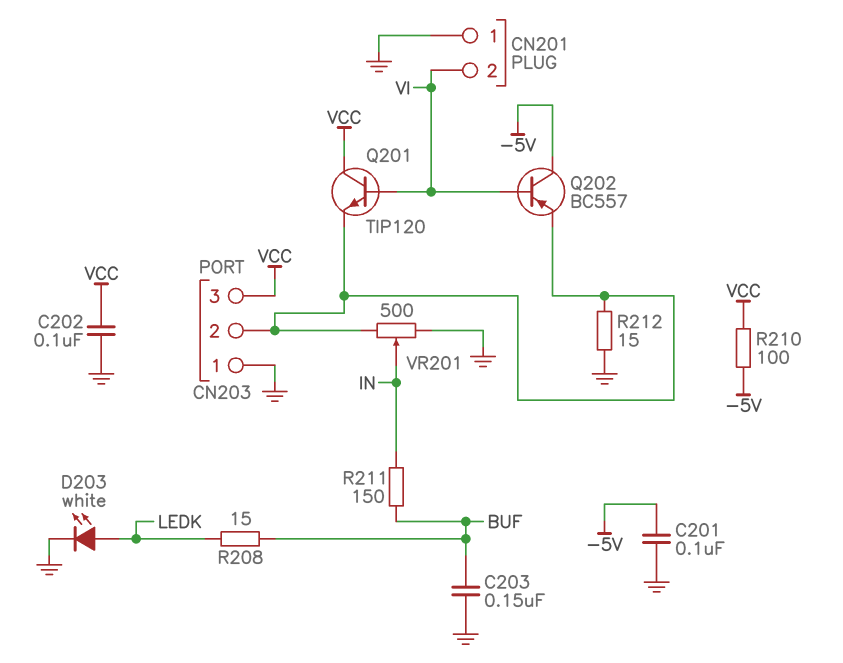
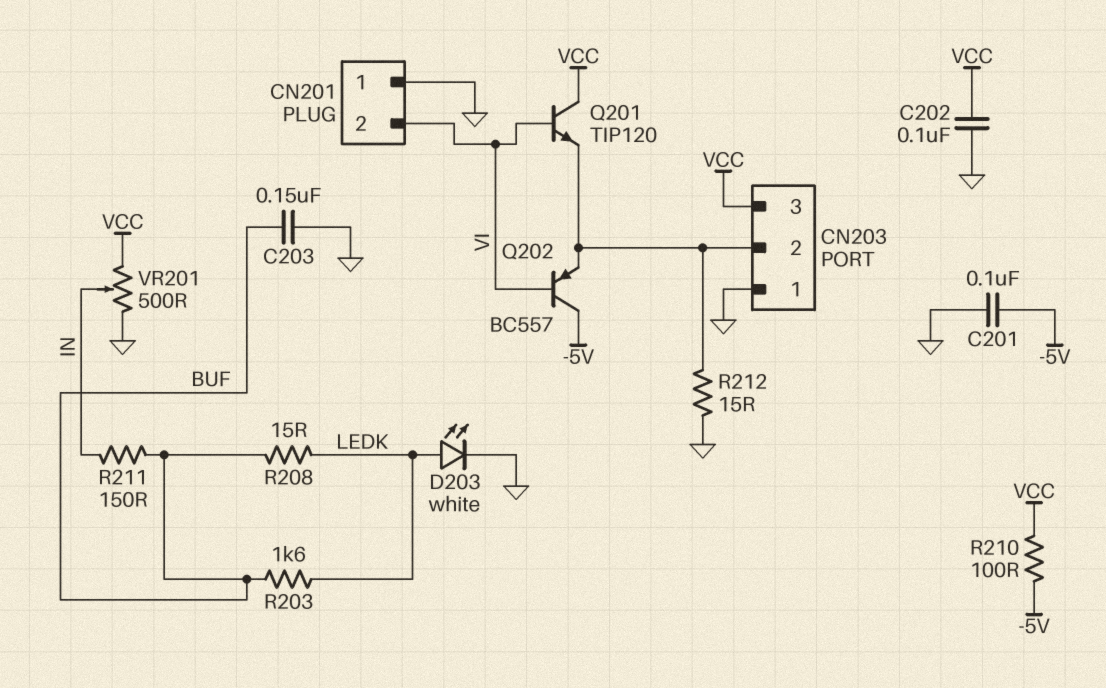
R203: none -> 1.6k (BUF, LEDK)
VR201: 500 (CN203/2, GND, wiper IN) -> 500 (GND, VCC, wiper IN)

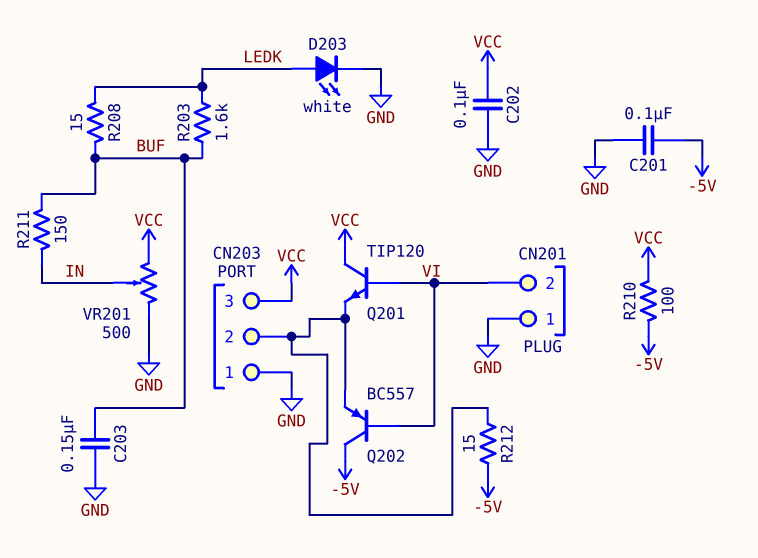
R212: 15 (CN203/2, GND) -> 15 (-5V, CN203/2)

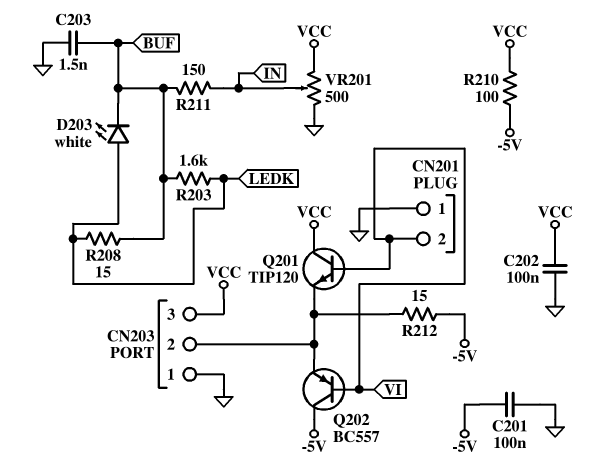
C203: 150nF (BUF, GND) -> 1.5nF (BUF, GND)
D203: LED white (A LEDK, K GND) -> LED white (A LEDK, K BUF)

